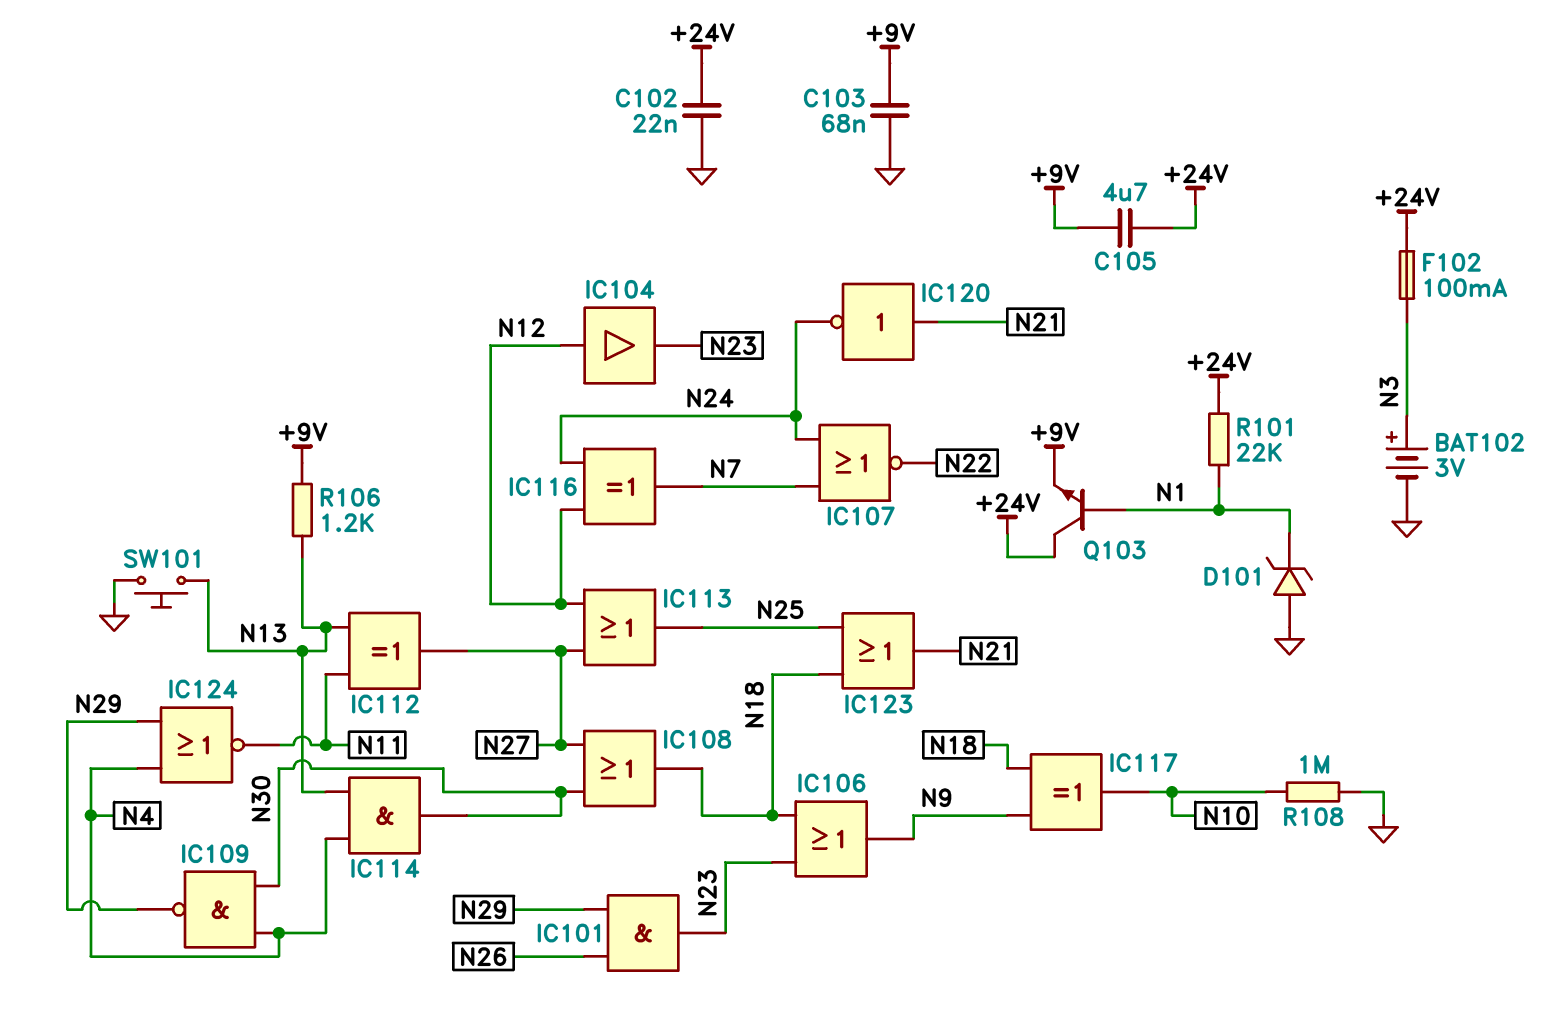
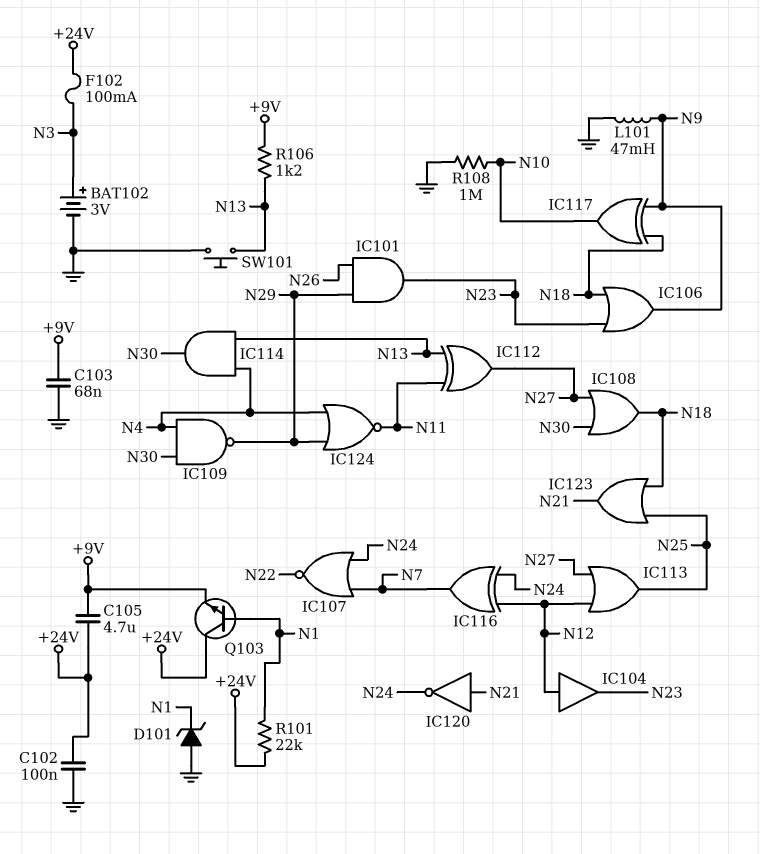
C102: 22nF (+24V, GND) -> 100nF (+24V, GND)
L101: none -> 47mH (GND, N9)

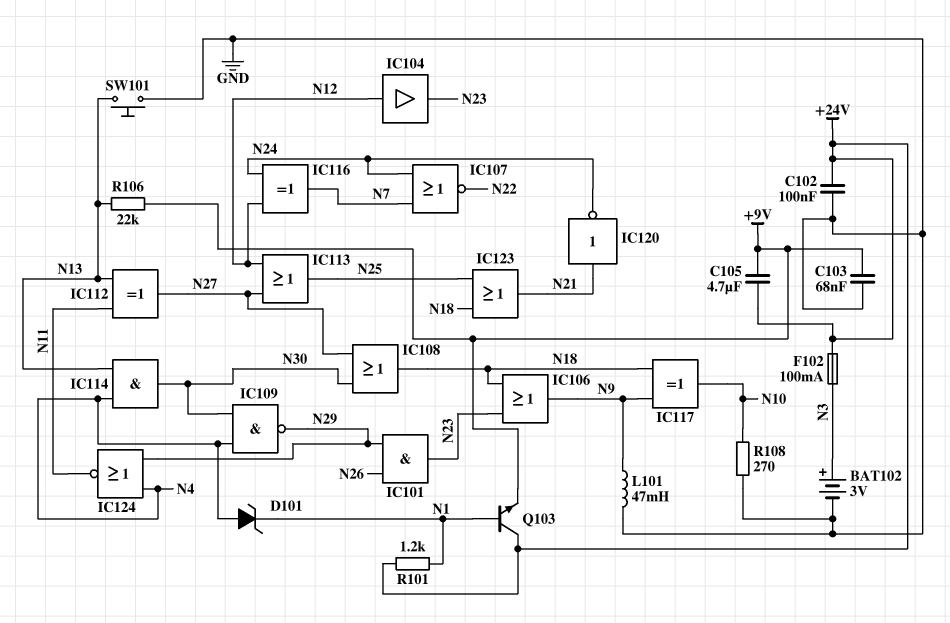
D101: zener (A GND, K N1) -> zener (A N4, K N1)
R101: 22k (+24V, N1) -> 1.2k (+24V, N1)
R106: 1.2k (+9V, N13) -> 22k (+9V, N13)
R108: 1M (GND, N10) -> 270 (GND, N10)

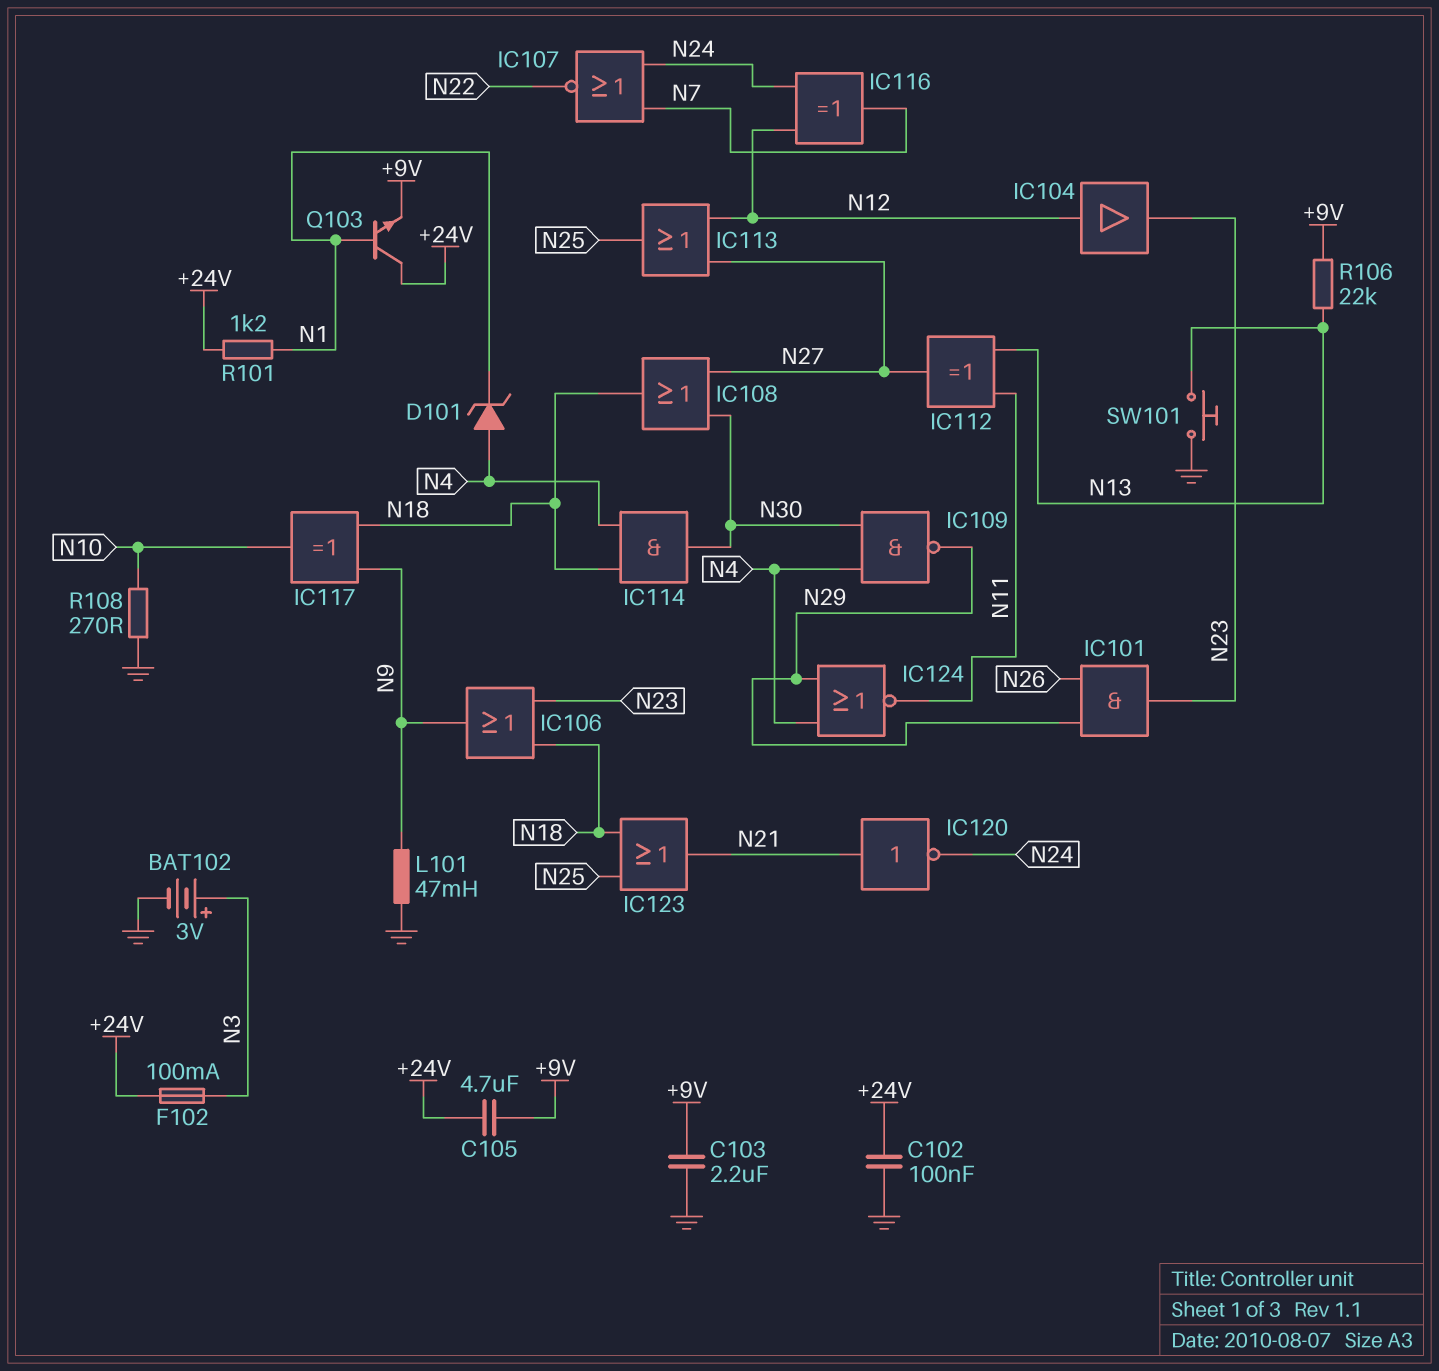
C103: 68nF (+9V, GND) -> 2.2uF (+9V, GND)
IC114: AND (in N4, in N13, out N30) -> AND (in N4, in N18, out N30)

